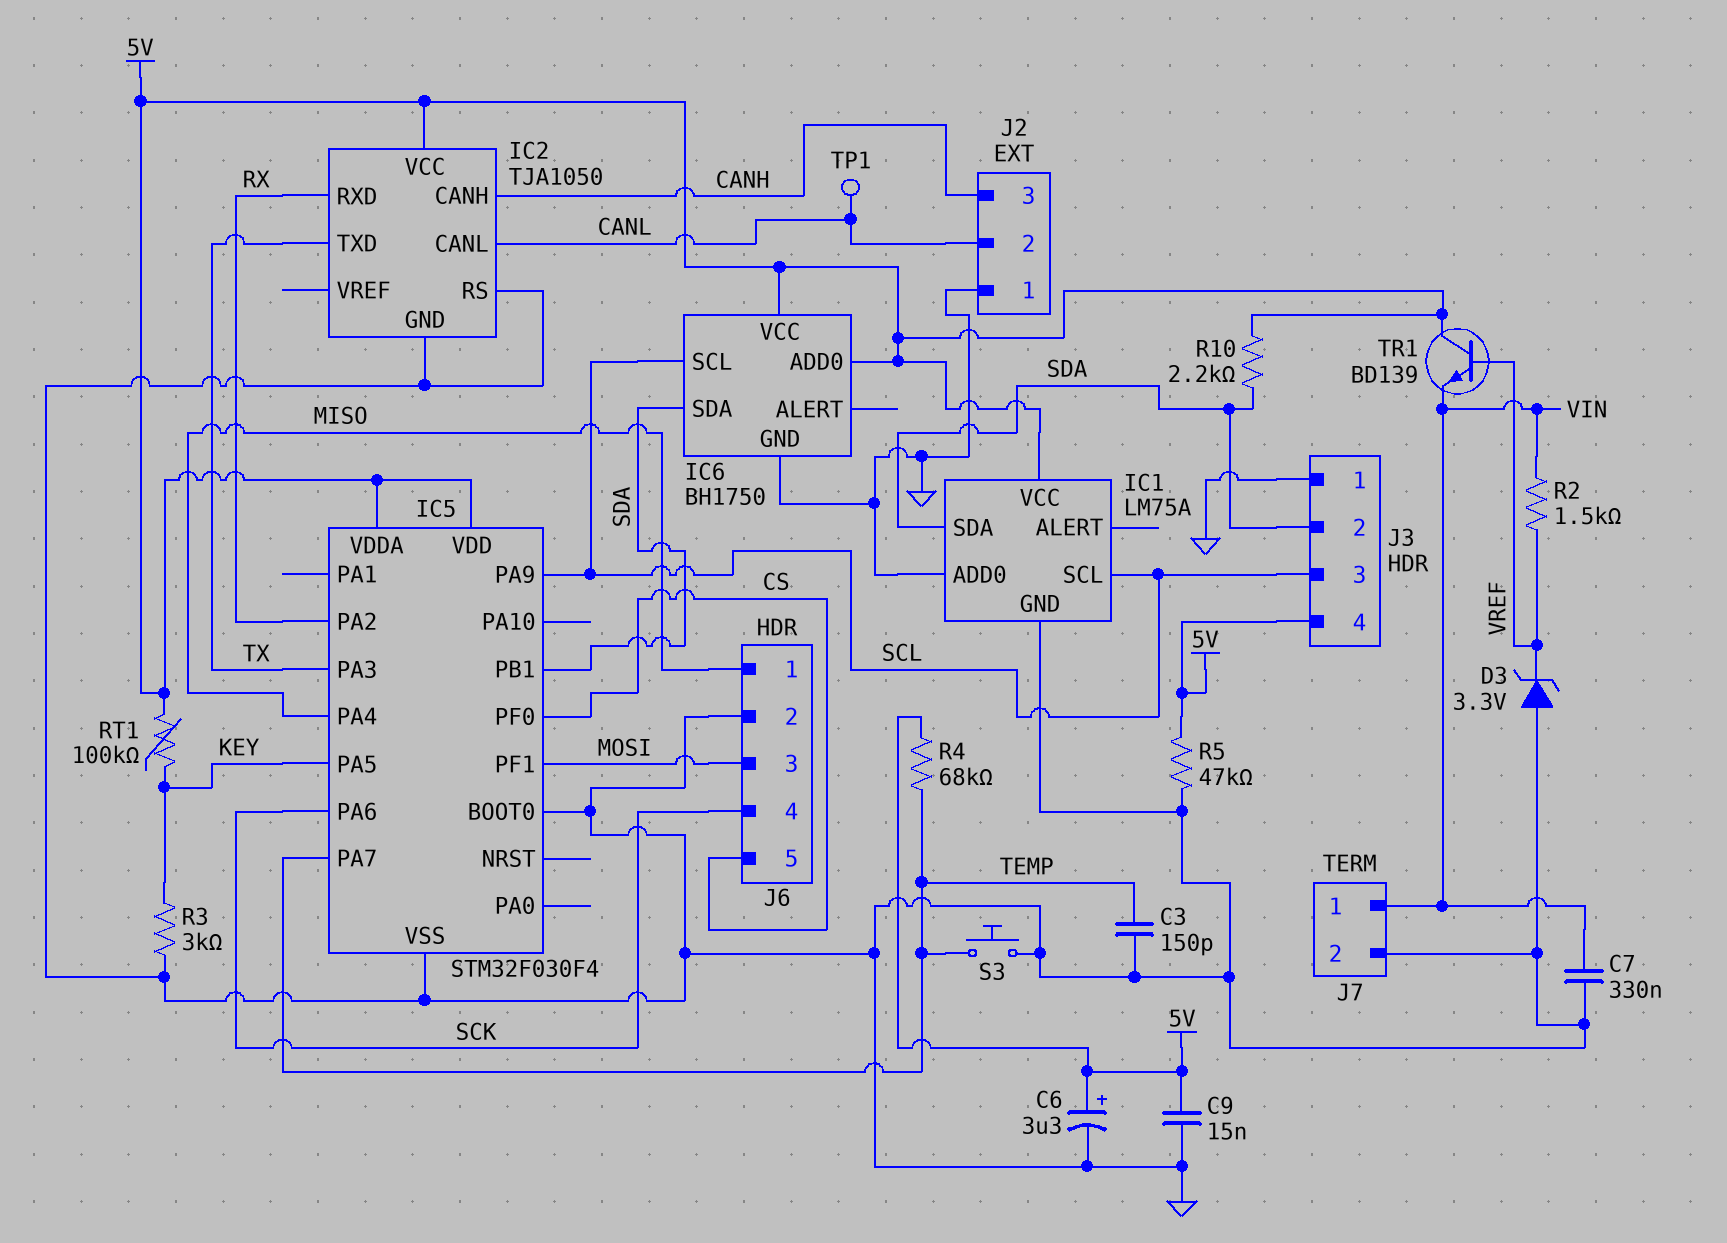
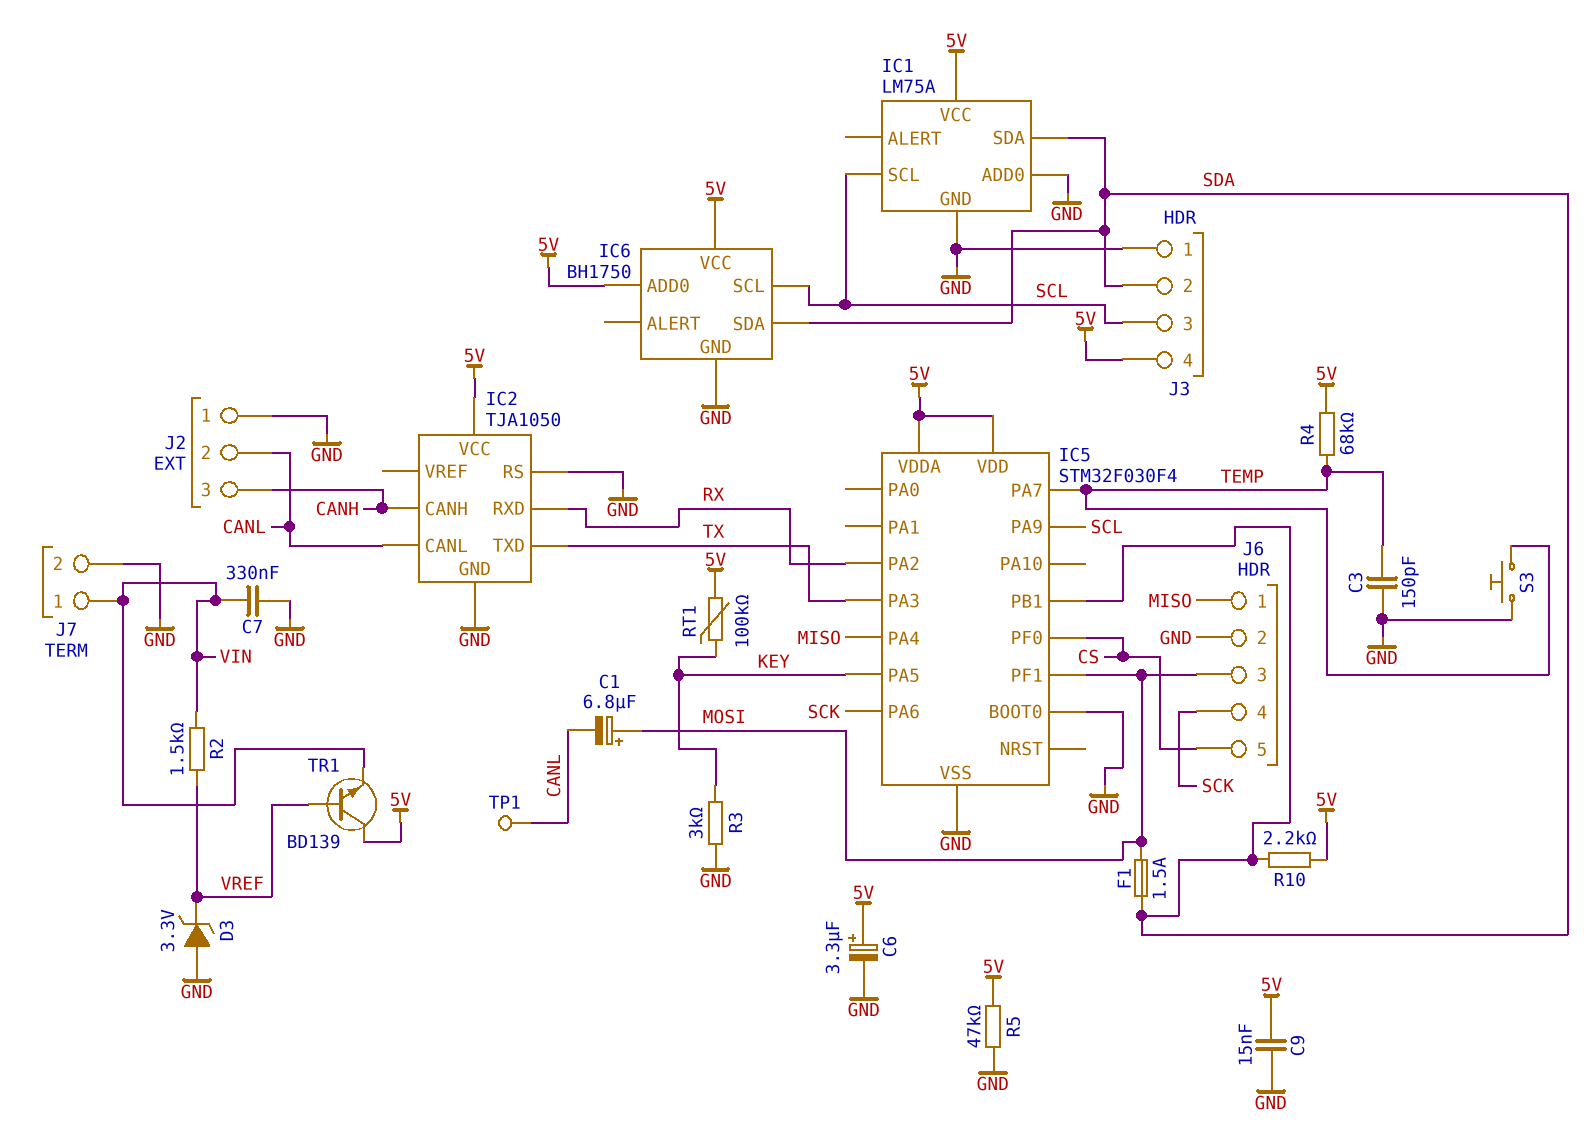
C1: none -> 6.8uF (plus MOSI, minus CANL)
F1: none -> 1.5A (MOSI, SDA)

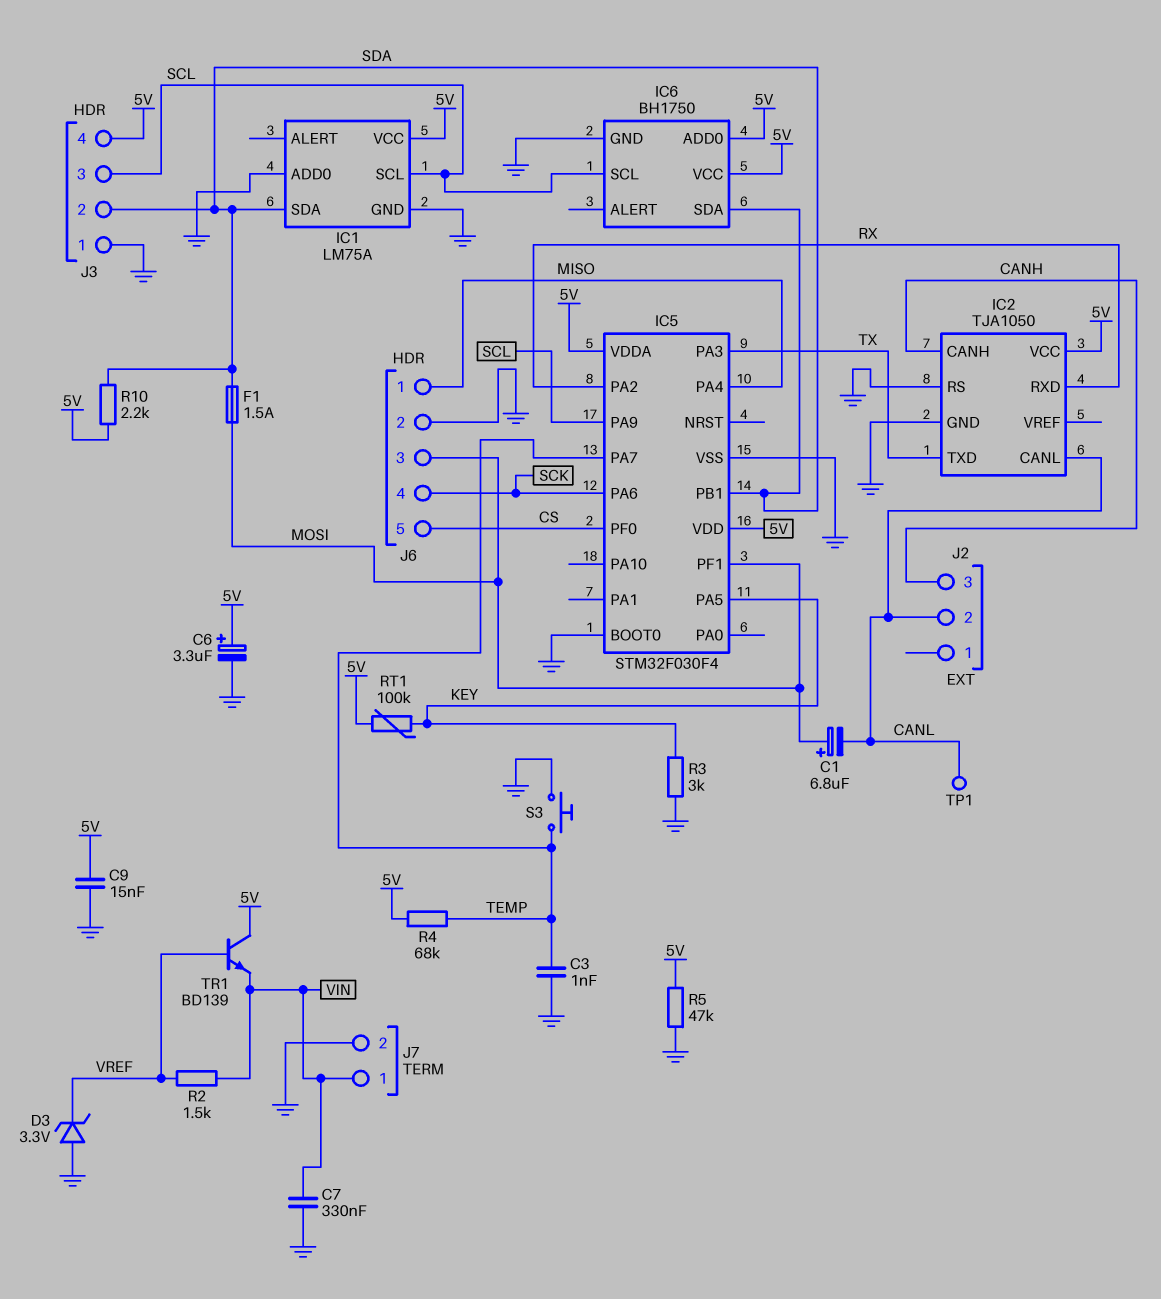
C3: 150pF (GND, TEMP) -> 1nF (GND, TEMP)
J2 pin 1: GND -> none

